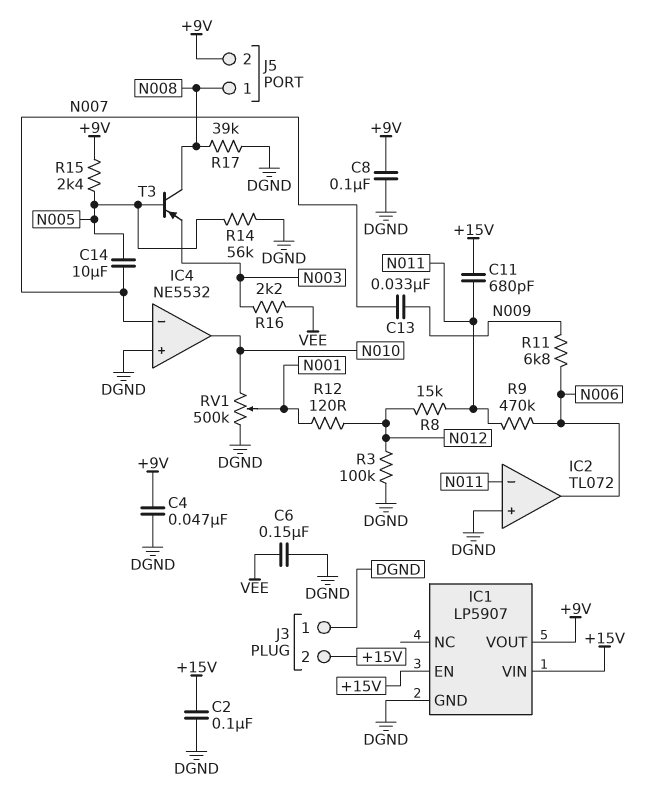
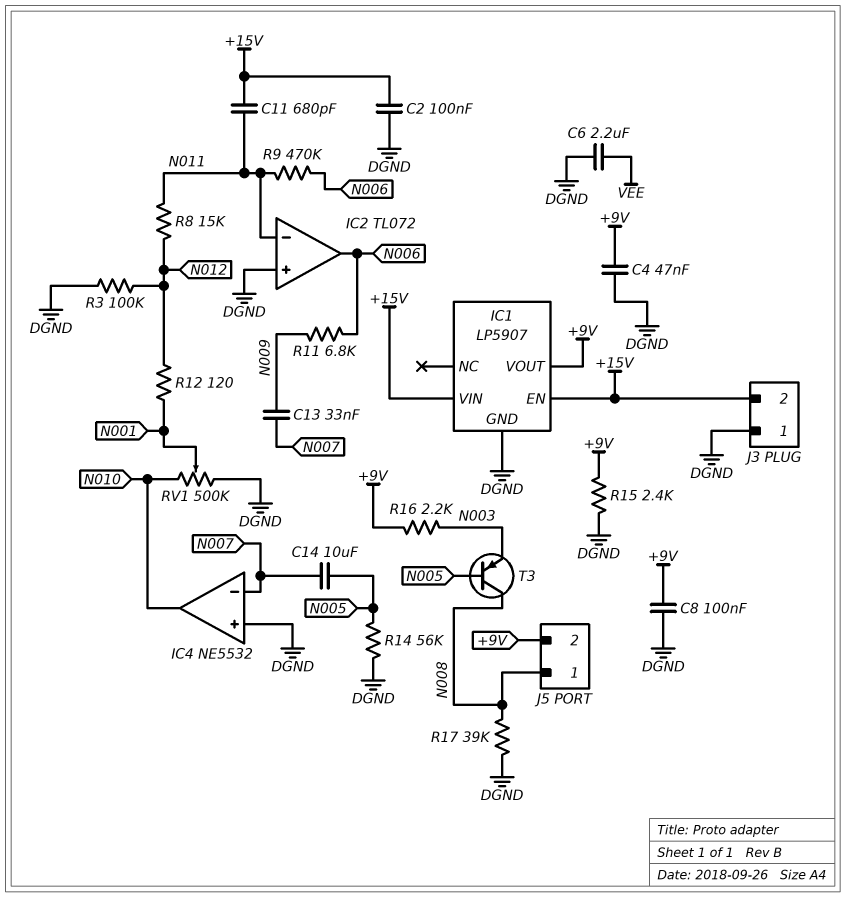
C6: 150nF (DGND, VEE) -> 2.2uF (DGND, VEE)
R15: 2.4k (+9V, N005) -> 2.4k (+9V, DGND)
R16: 2.2k (N003, VEE) -> 2.2k (+9V, N003)

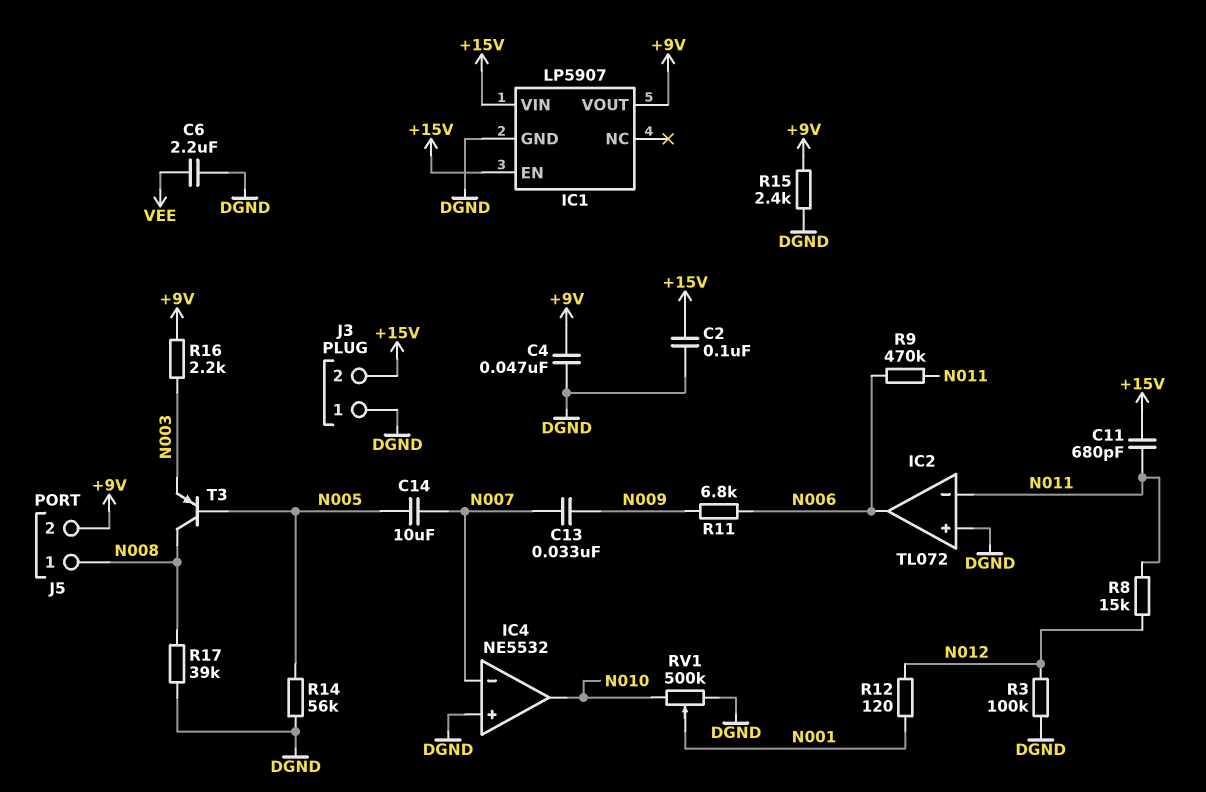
C8: 100nF (+9V, DGND) -> none

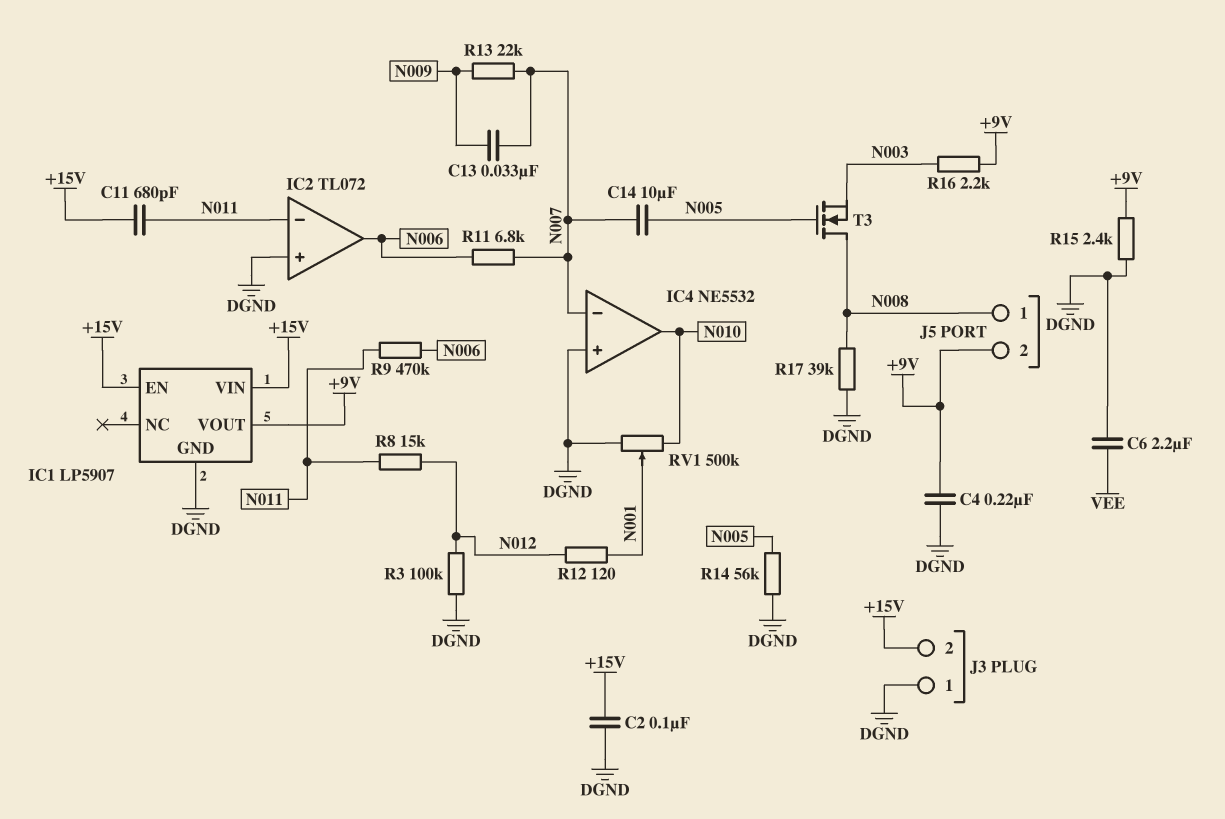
C4: 47nF (+9V, DGND) -> 220nF (+9V, DGND)
R11: 6.8k (N006, N009) -> 6.8k (N006, N007)
R13: none -> 22k (N007, N009)
T3: PNP (B N005, C N008, E N003) -> NMOS (G N005, D N008, S N003)

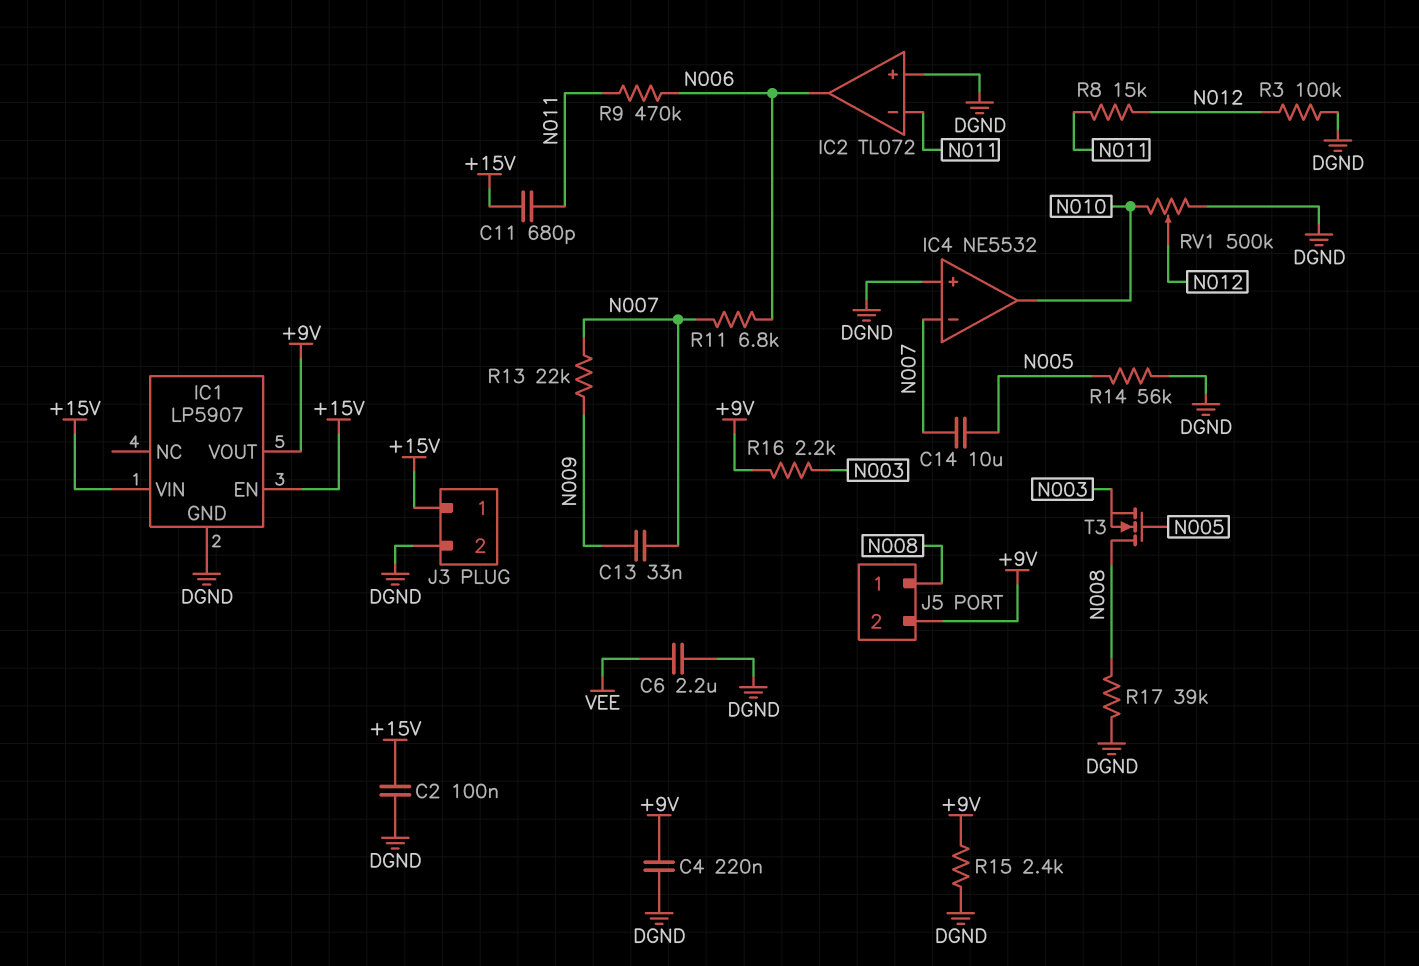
J3 pin 1: DGND -> +15V
J3 pin 2: +15V -> DGND
R12: 120 (N001, N012) -> none
RV1: 500k (DGND, N010, wiper N001) -> 500k (DGND, N010, wiper N012)

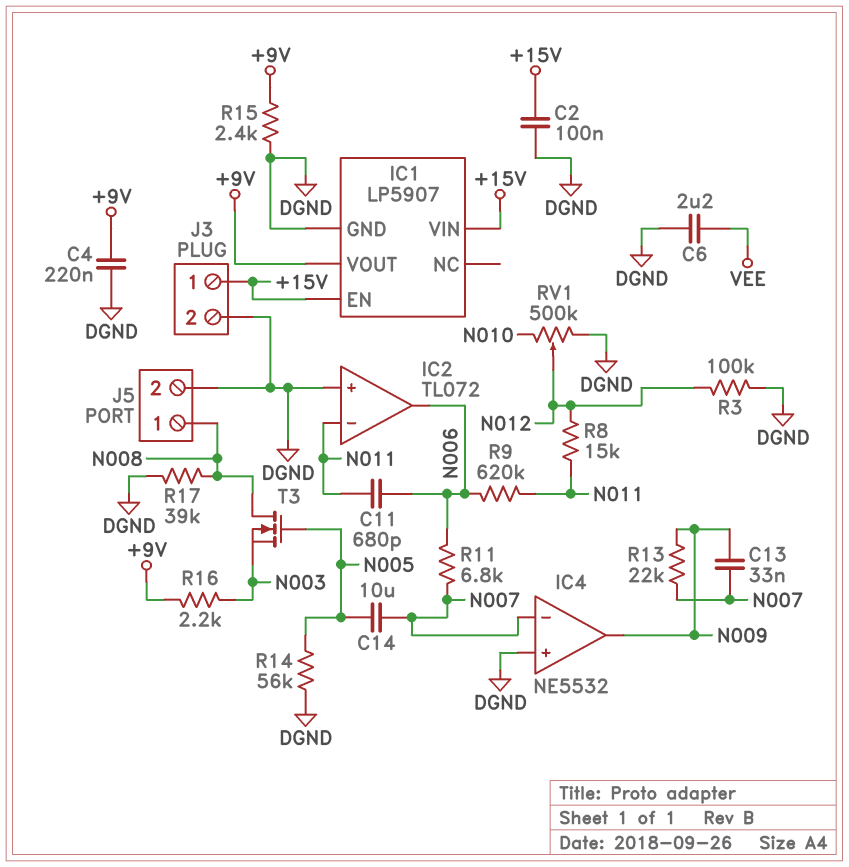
C11: 680pF (+15V, N011) -> 680pF (N006, N011)
IC4 pin out: N010 -> N009
J5 pin 2: +9V -> DGND
R9: 470k (N006, N011) -> 620k (N006, N011)

